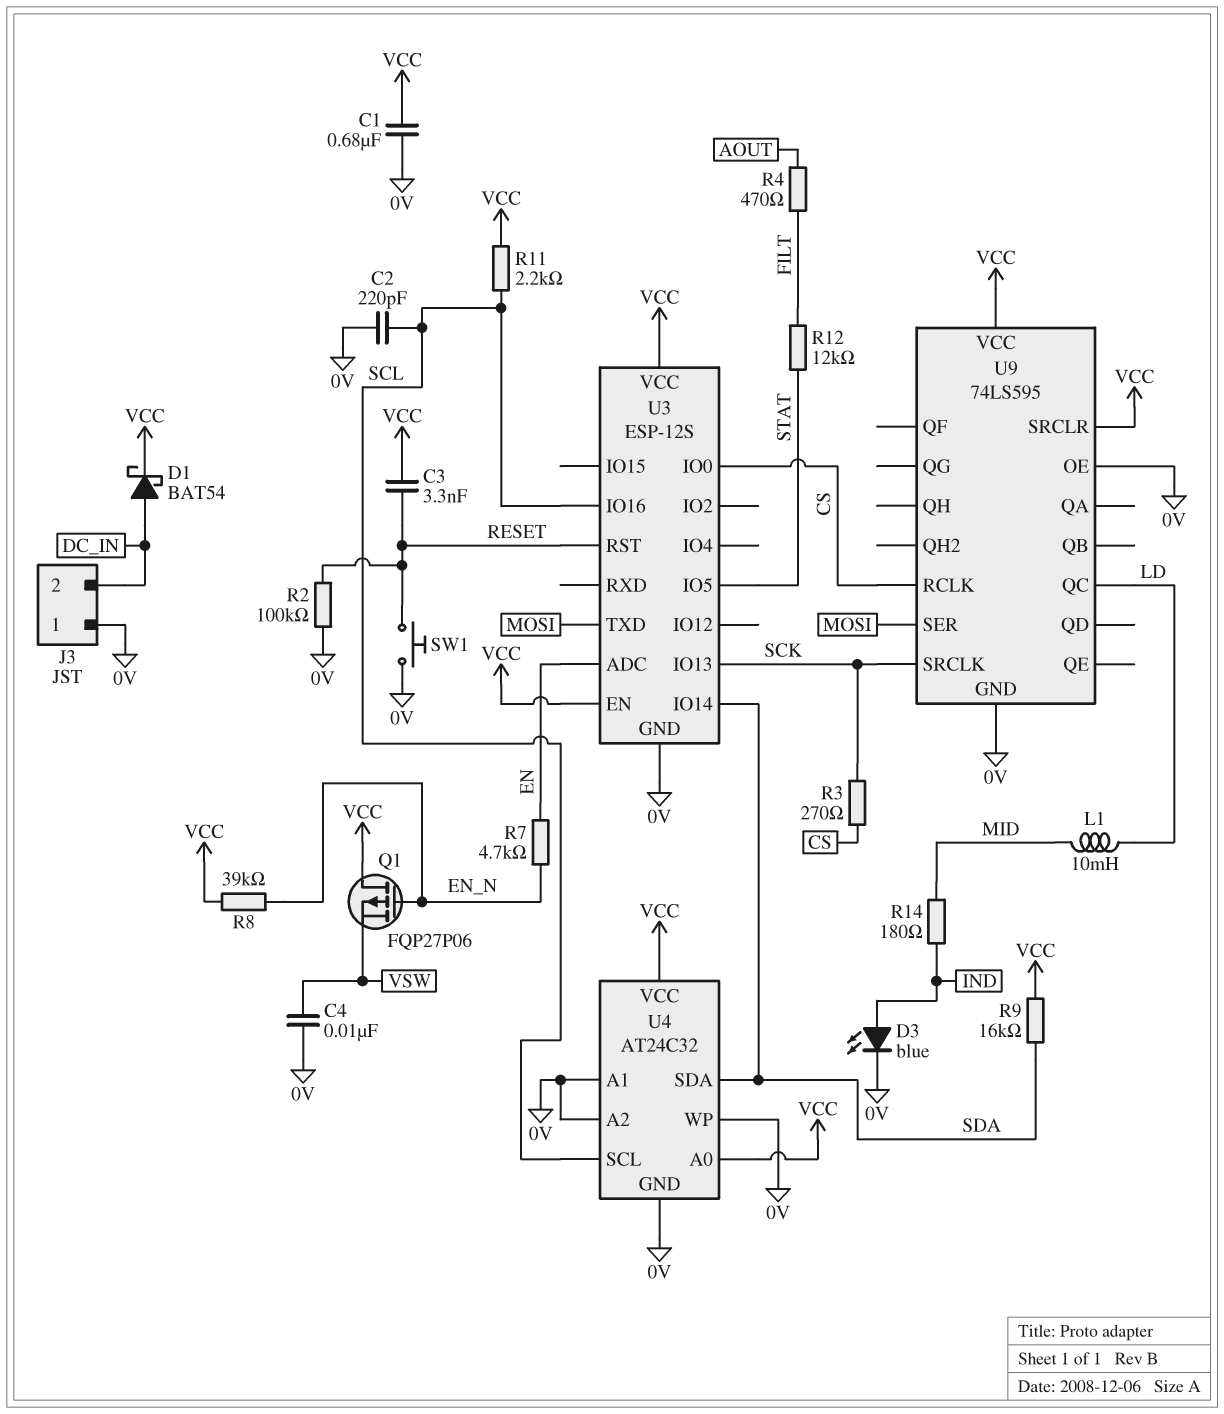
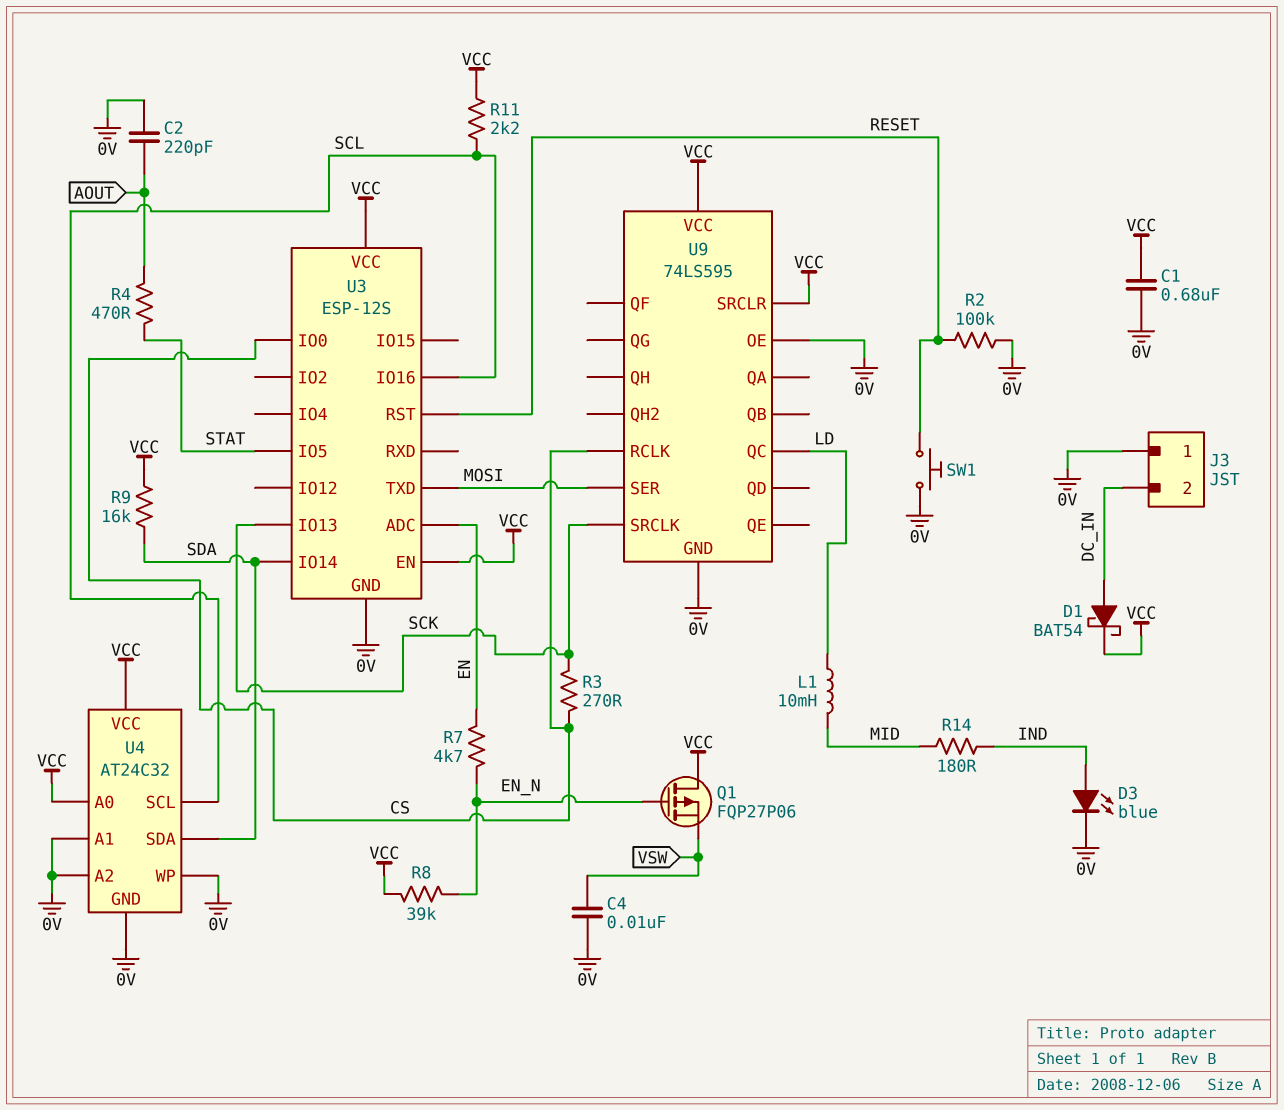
C2: 220pF (0V, SCL) -> 220pF (0V, AOUT)
C3: 3.3nF (RESET, VCC) -> none
R4: 470 (AOUT, FILT) -> 470 (AOUT, STAT)
R12: 12k (FILT, STAT) -> none

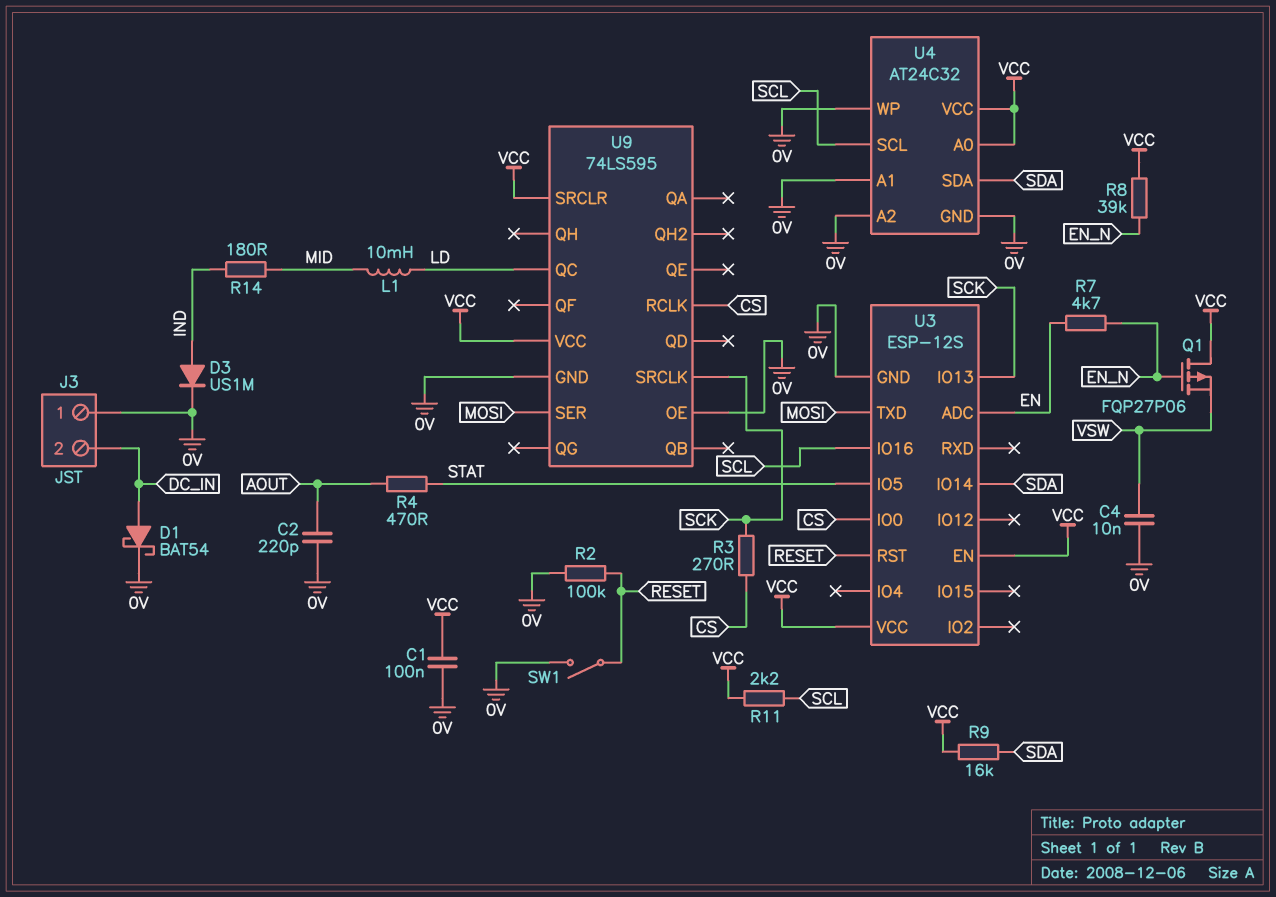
C1: 680nF (0V, VCC) -> 100nF (0V, VCC)
D1: schottky BAT54 (A DC_IN, K VCC) -> schottky BAT54 (A DC_IN, K 0V)
D3: LED blue (A IND, K 0V) -> diode US1M (A IND, K 0V)
SW1: button (0V, RESET) -> switch (0V, RESET)

